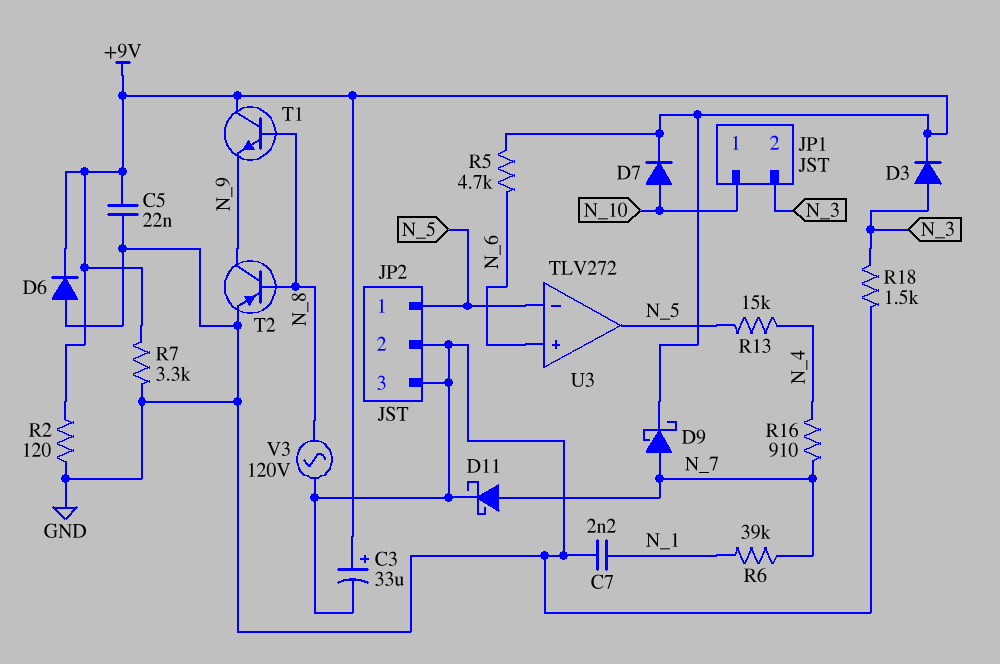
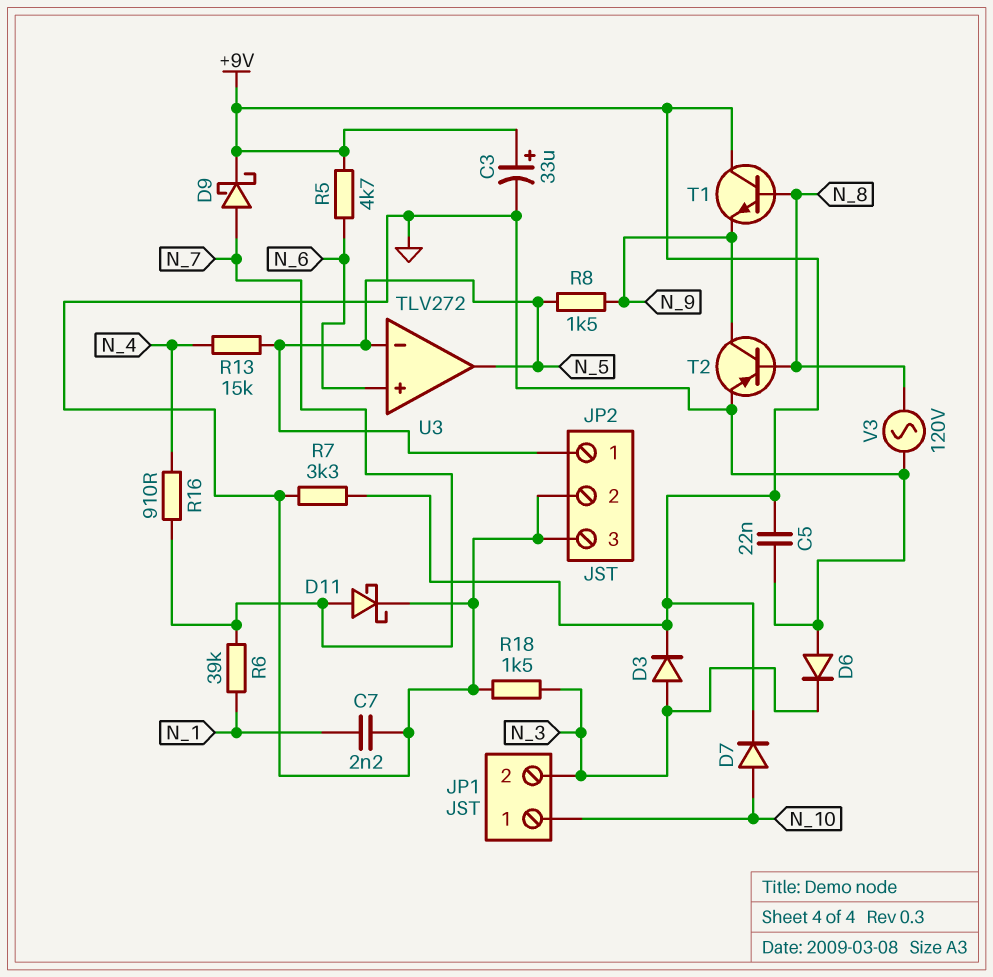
D6: diode (A GND, K +9V) -> diode (A GND, K N_3)
R2: 120 (+9V, GND) -> none
R8: none -> 1.5k (N_5, N_9)

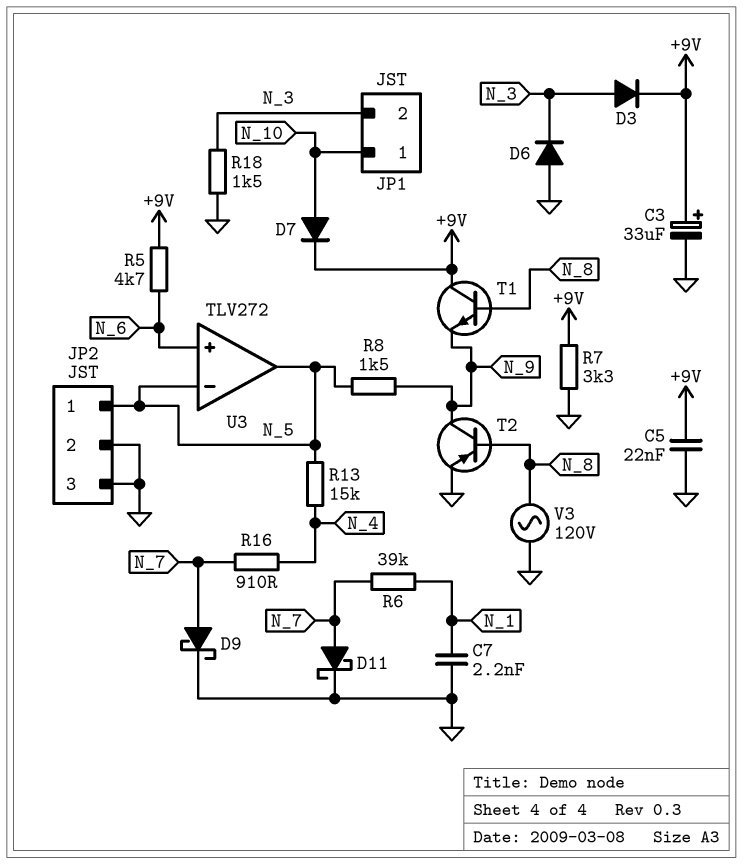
D9: schottky (A N_7, K +9V) -> schottky (A N_7, K GND)

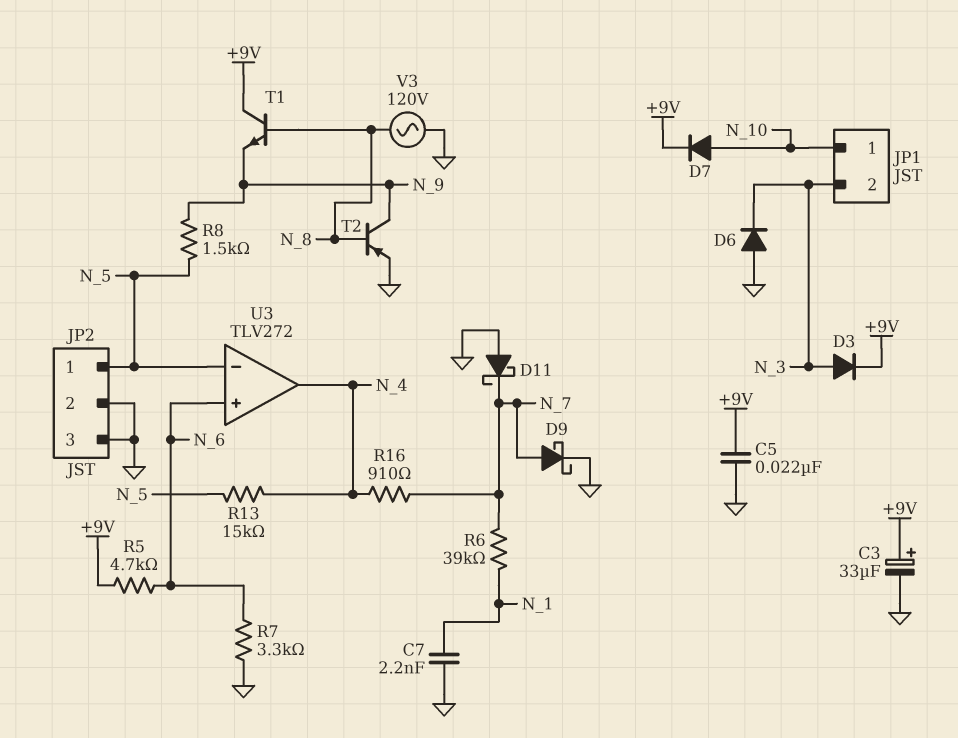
D11: schottky (A N_7, K GND) -> schottky (A GND, K N_7)
R7: 3.3k (+9V, GND) -> 3.3k (GND, N_6)
R18: 1.5k (GND, N_3) -> none
U3 pin out: N_5 -> N_4

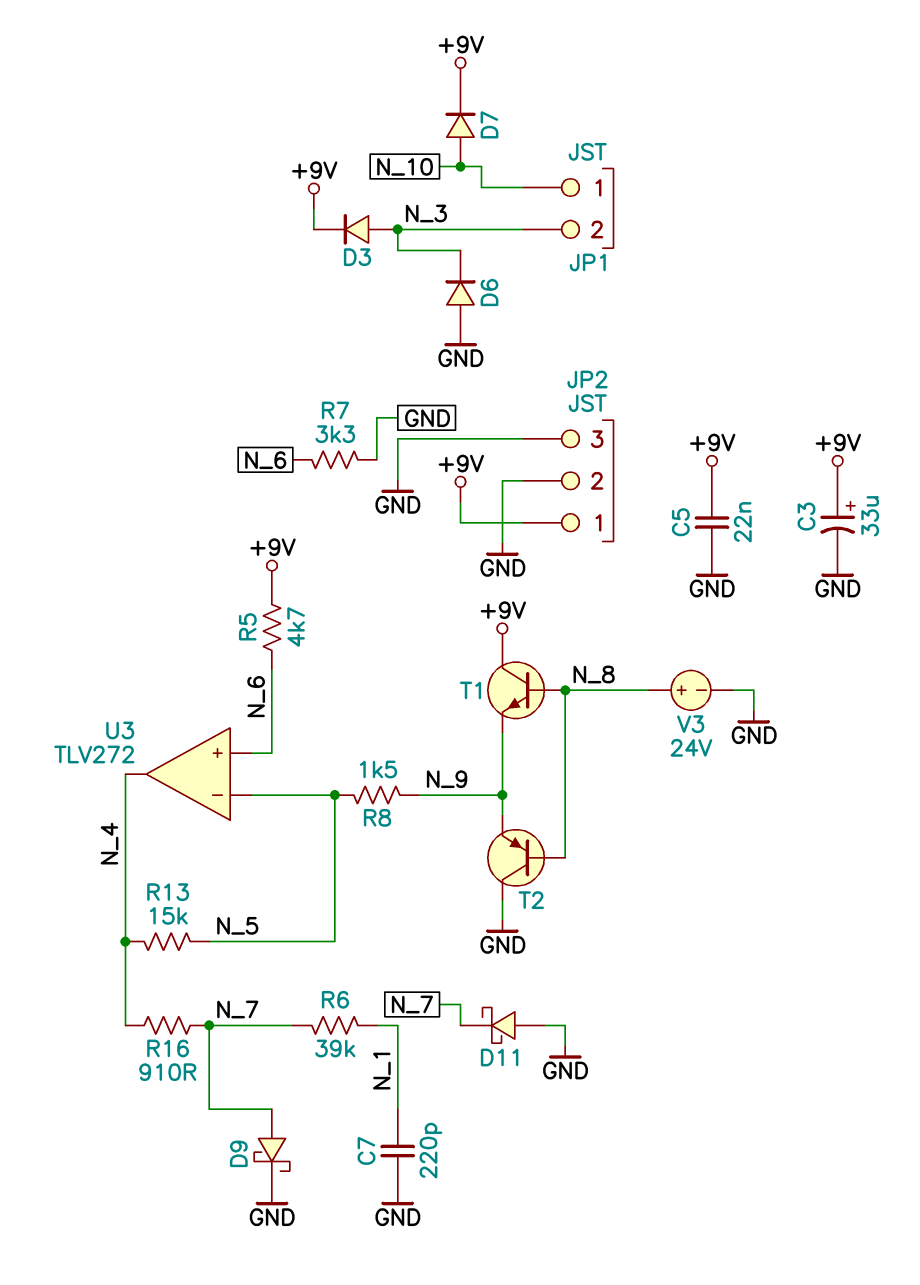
C7: 2.2nF (GND, N_1) -> 220pF (GND, N_1)
JP2 pin 1: N_5 -> +9V
T2: PNP (B N_8, C N_9, E GND) -> PNP (B N_8, C GND, E N_9)
V3: AC 120V (GND, N_8) -> 24V (plus N_8, minus GND)

